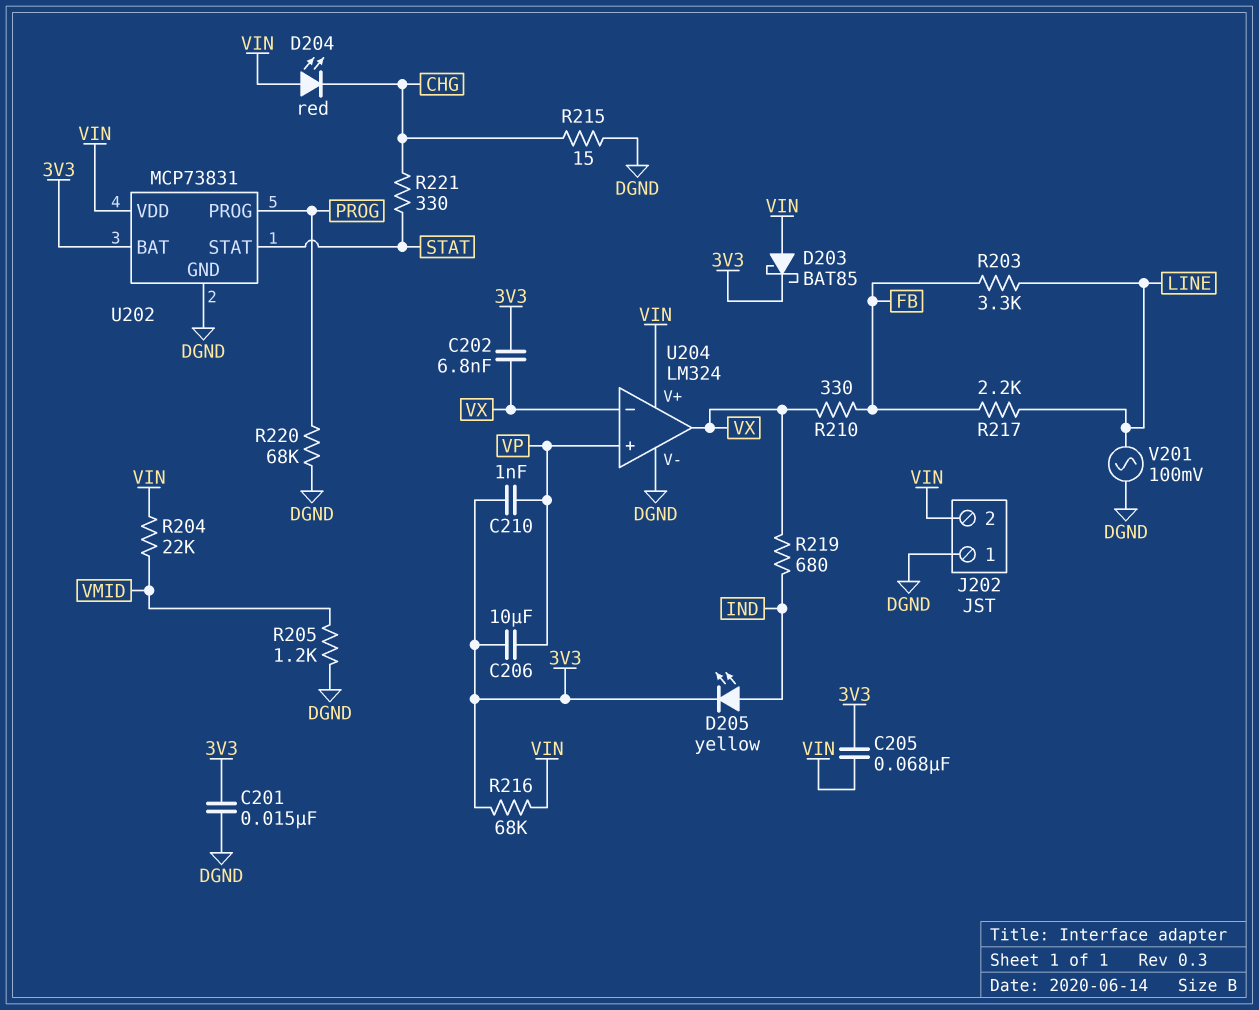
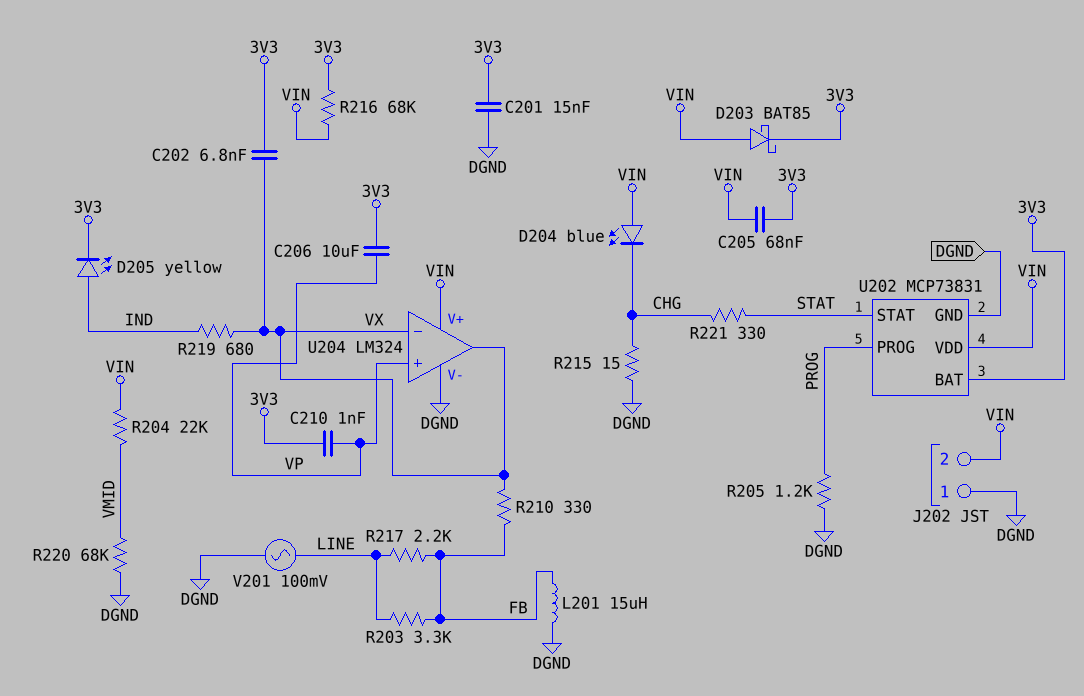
D204: LED red (A VIN, K CHG) -> LED blue (A VIN, K CHG)
L201: none -> 15uH (DGND, FB)
R205: 1.2k (DGND, VMID) -> 1.2k (DGND, PROG)
R220: 68k (DGND, PROG) -> 68k (DGND, VMID)

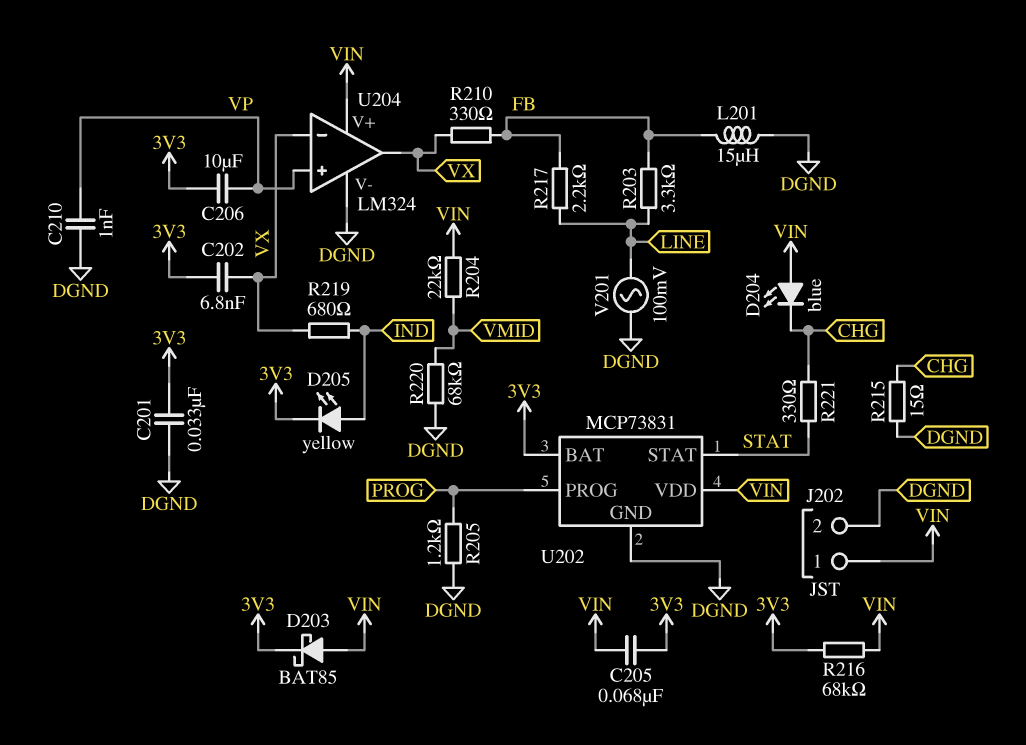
C201: 15nF (3V3, DGND) -> 33nF (3V3, DGND)
C210: 1nF (3V3, VP) -> 1nF (DGND, VP)
J202 pin 1: DGND -> VIN
J202 pin 2: VIN -> DGND

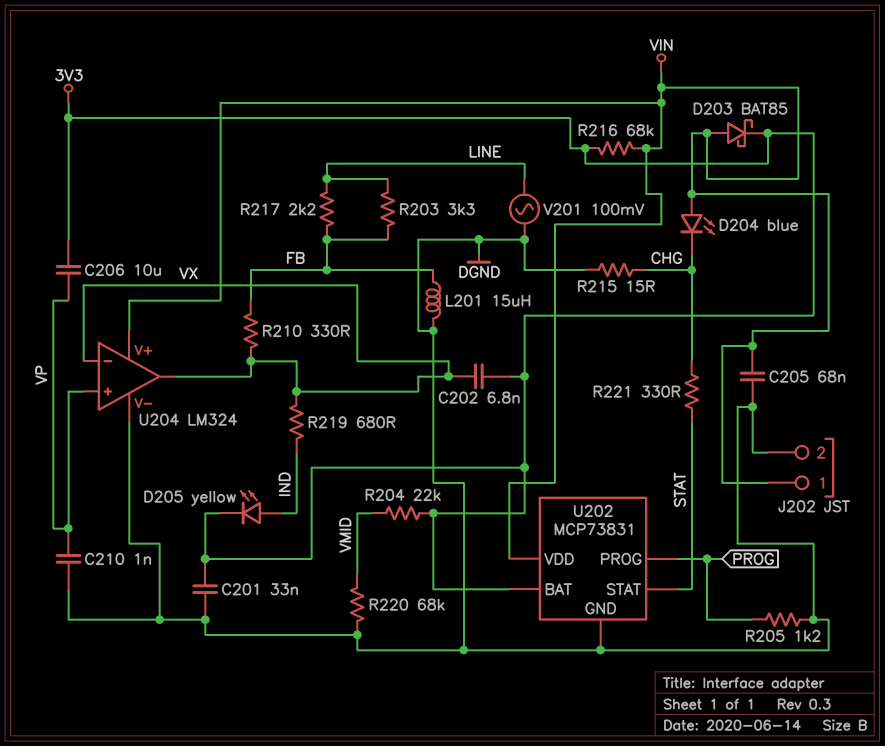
C205: 68nF (3V3, VIN) -> 68nF (DGND, VIN)
R204: 22k (VIN, VMID) -> 22k (3V3, VMID)

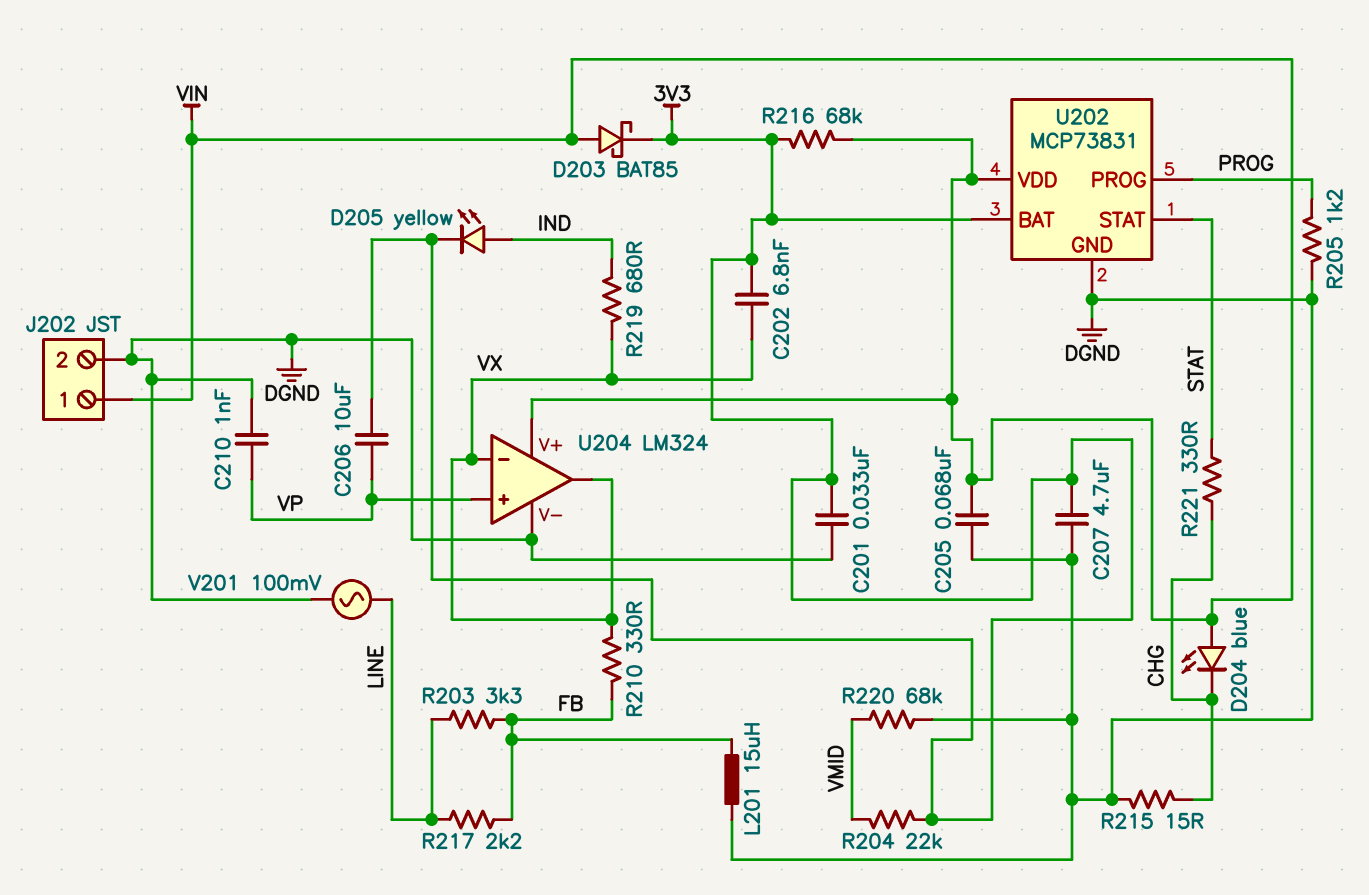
C207: none -> 4.7uF (3V3, DGND)

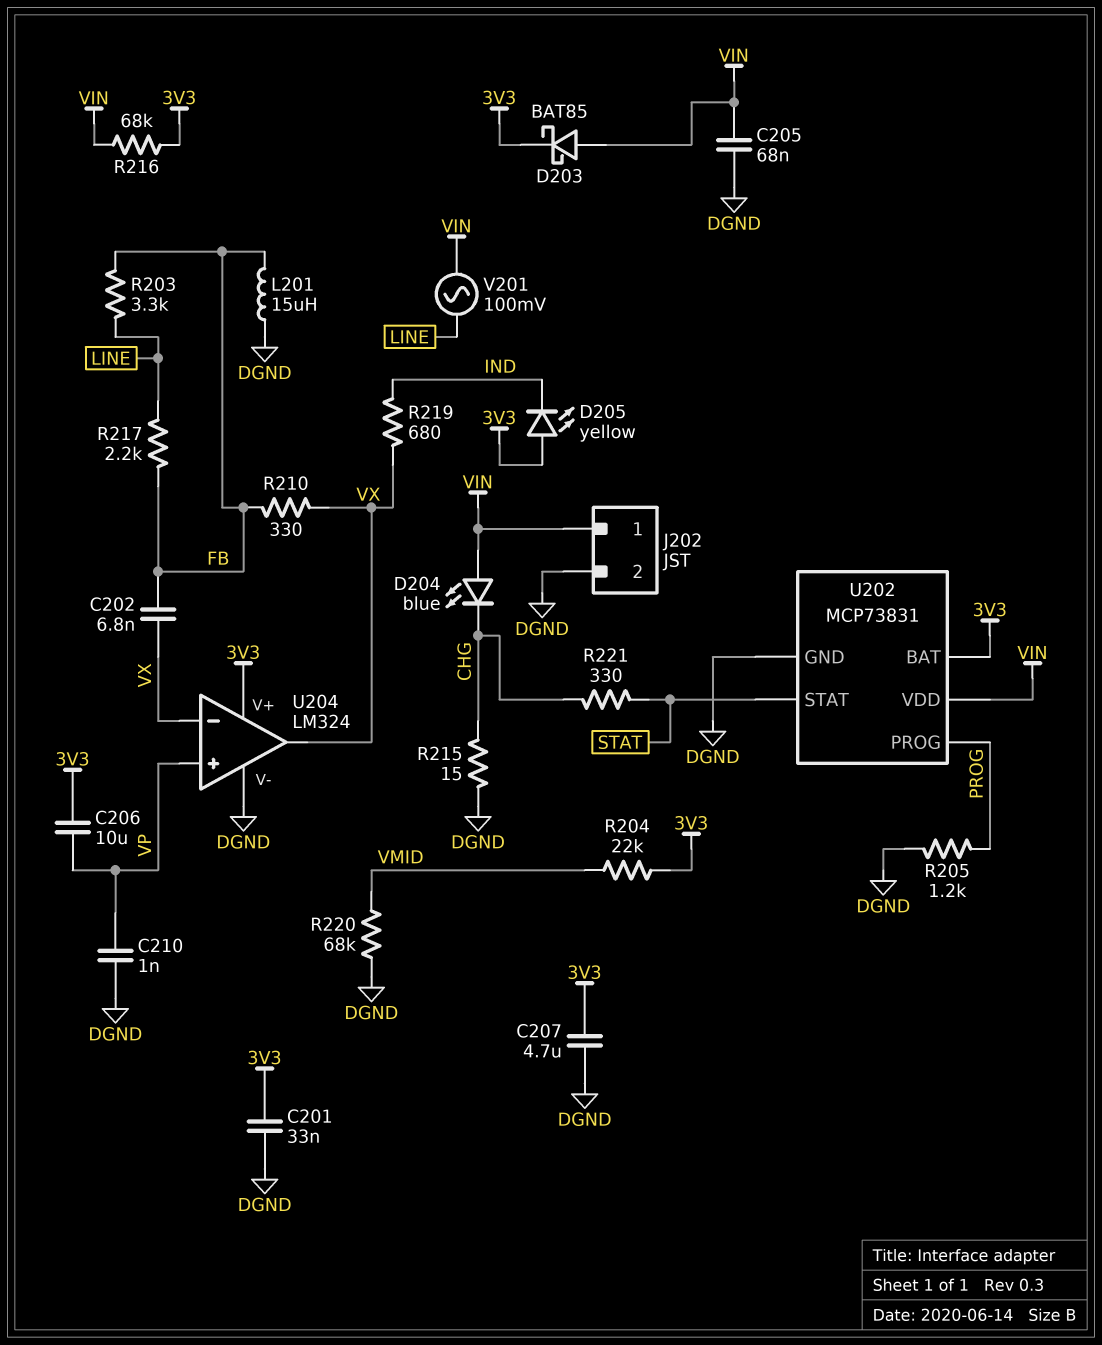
C202: 6.8nF (3V3, VX) -> 6.8nF (FB, VX)
D205: LED yellow (A IND, K 3V3) -> LED yellow (A 3V3, K IND)
U204 pin V+: VIN -> 3V3
V201: AC 100mV (DGND, LINE) -> AC 100mV (LINE, VIN)

